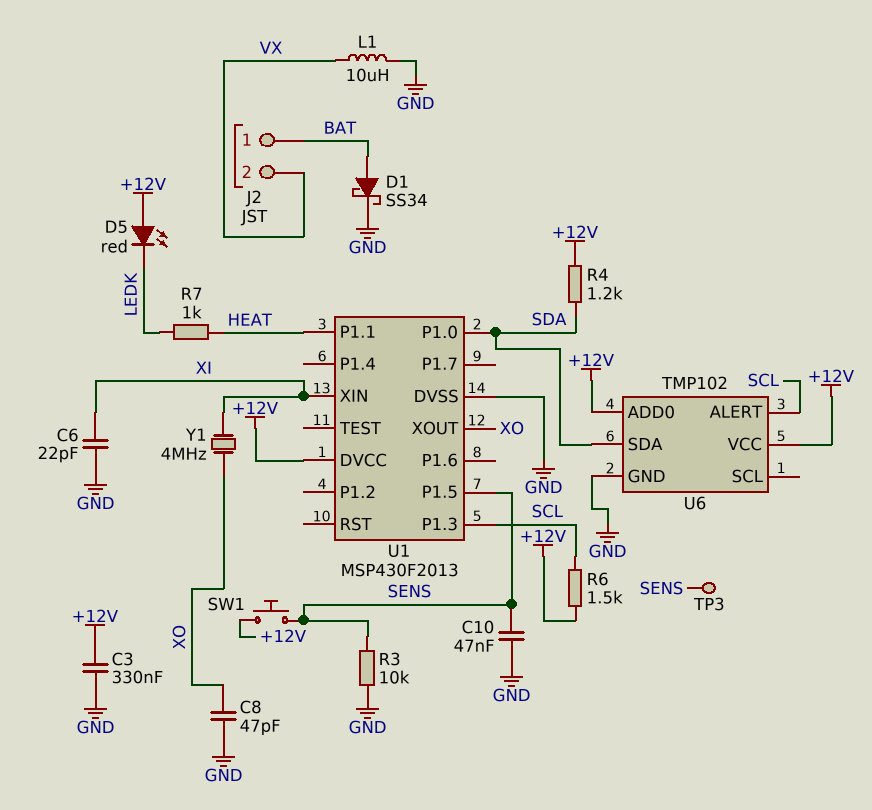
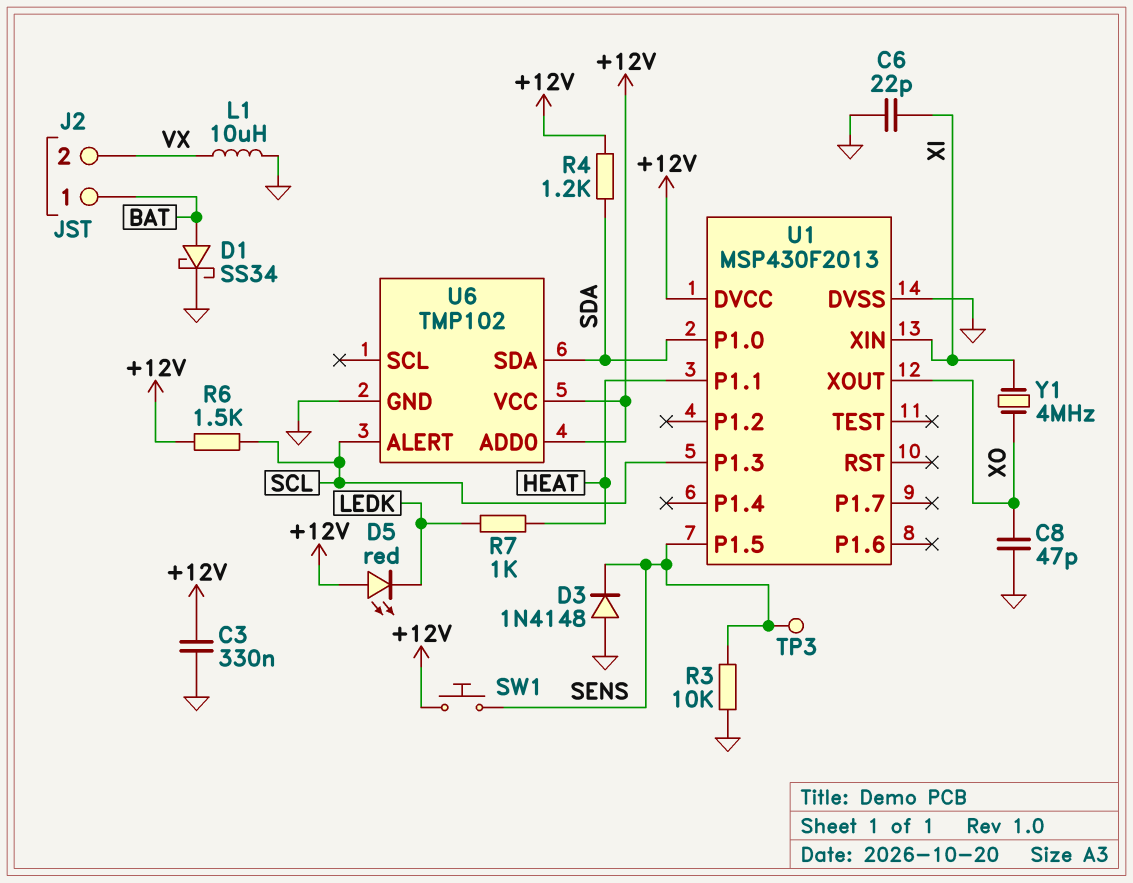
C10: 47nF (GND, SENS) -> none
D3: none -> diode 1N4148 (A GND, K SENS)

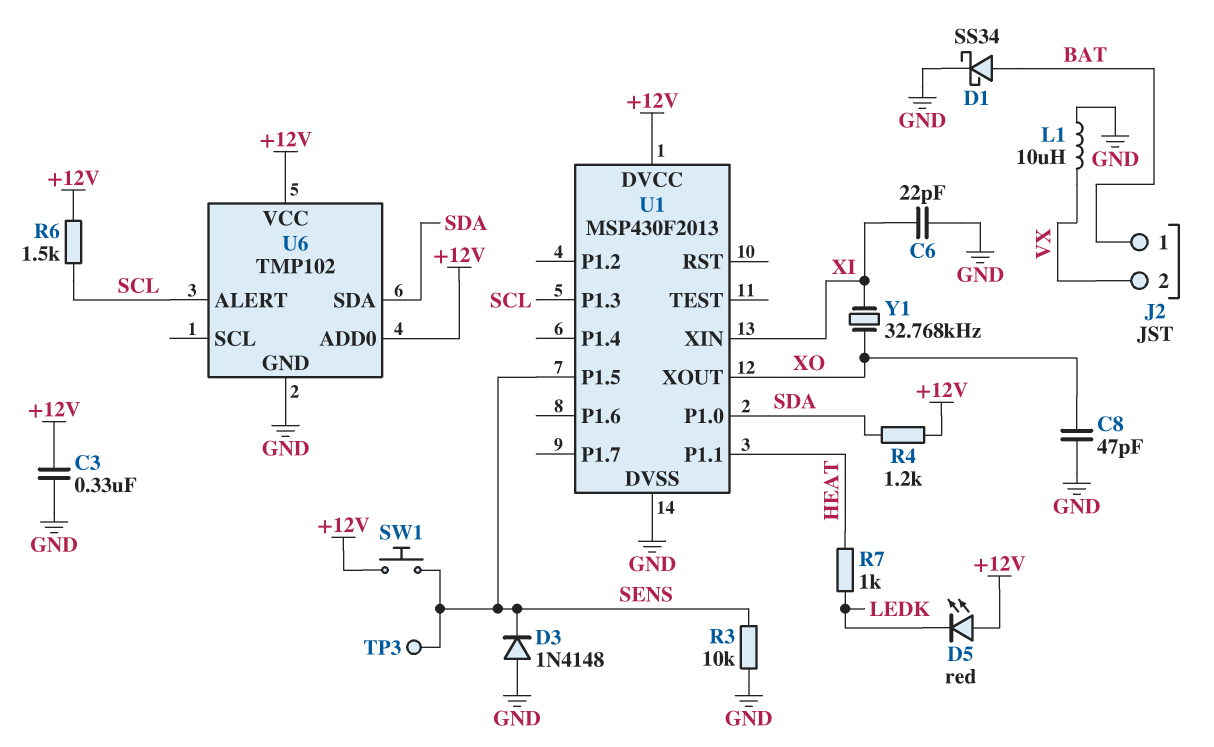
Y1: 4MHz (XI, XO) -> 32.768kHz (XI, XO)

